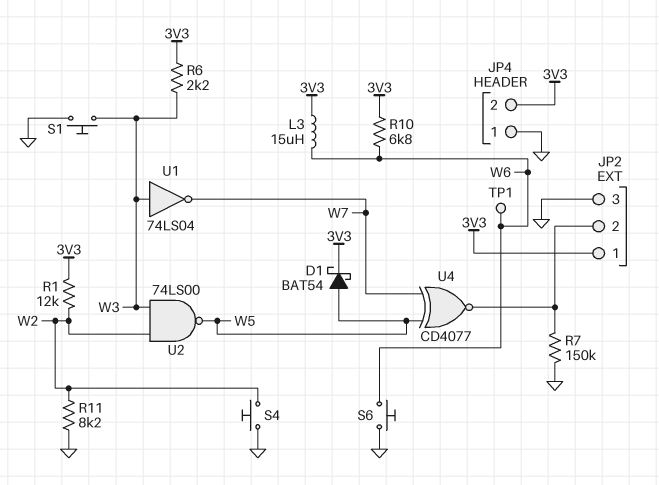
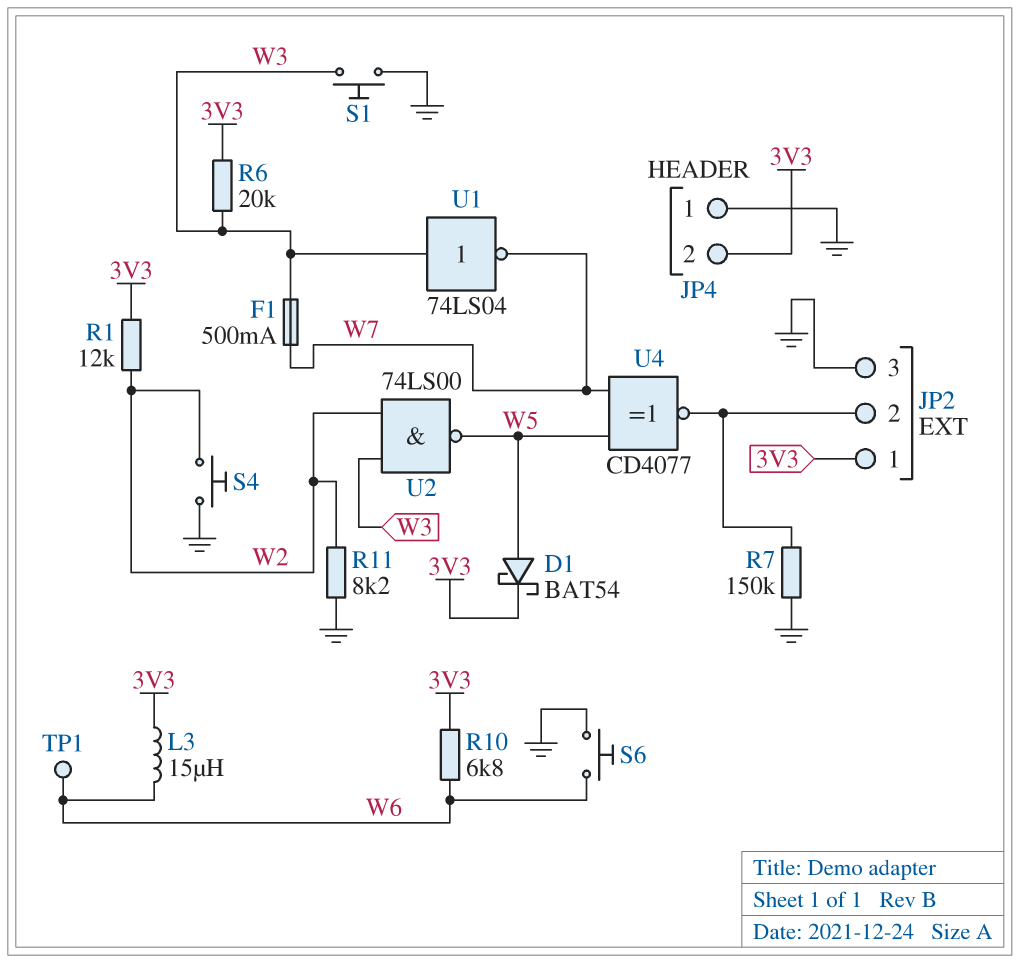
F1: none -> 500mA (W3, W7)
R6: 2.2k (3V3, W3) -> 20k (3V3, W3)

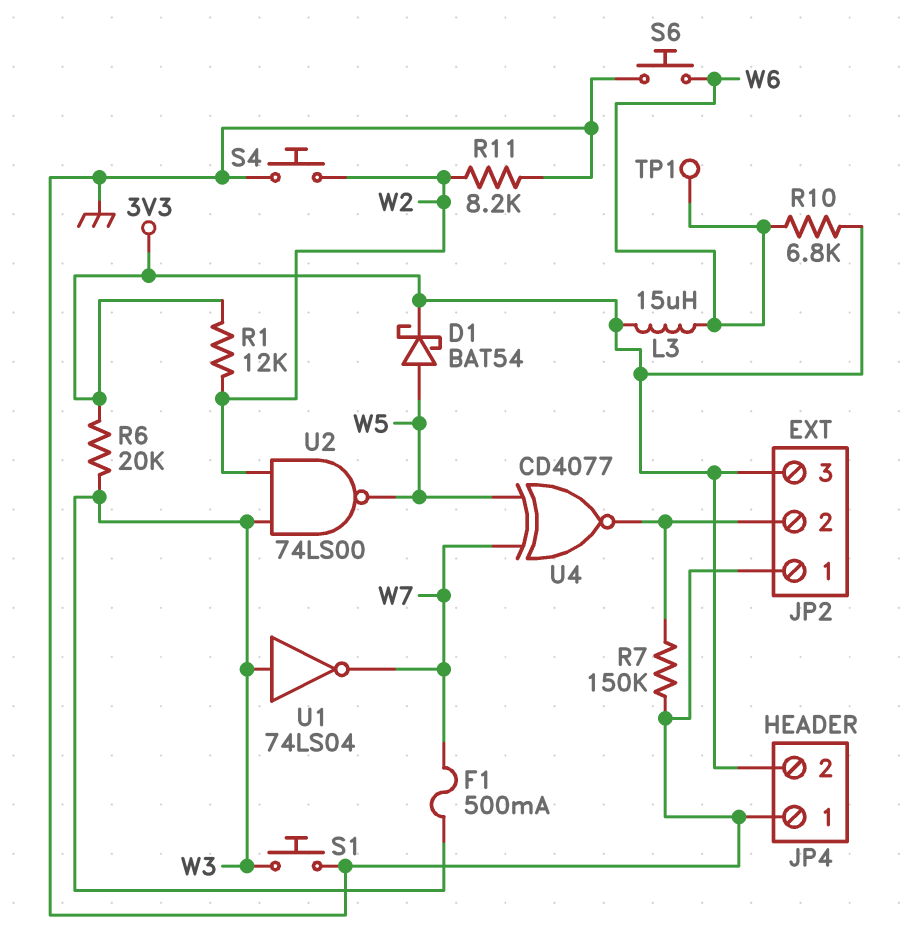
JP2 pin 1: 3V3 -> GND
JP2 pin 3: GND -> 3V3

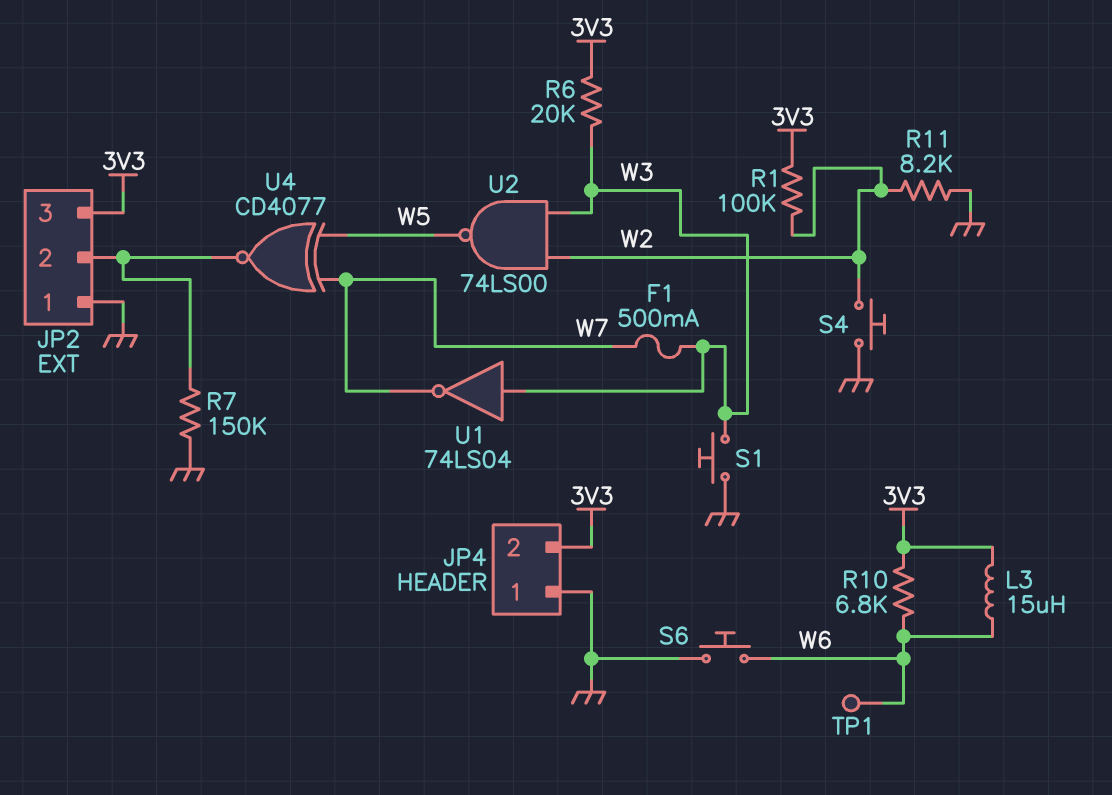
D1: schottky BAT54 (A W5, K 3V3) -> none
R1: 12k (3V3, W2) -> 100k (3V3, W2)

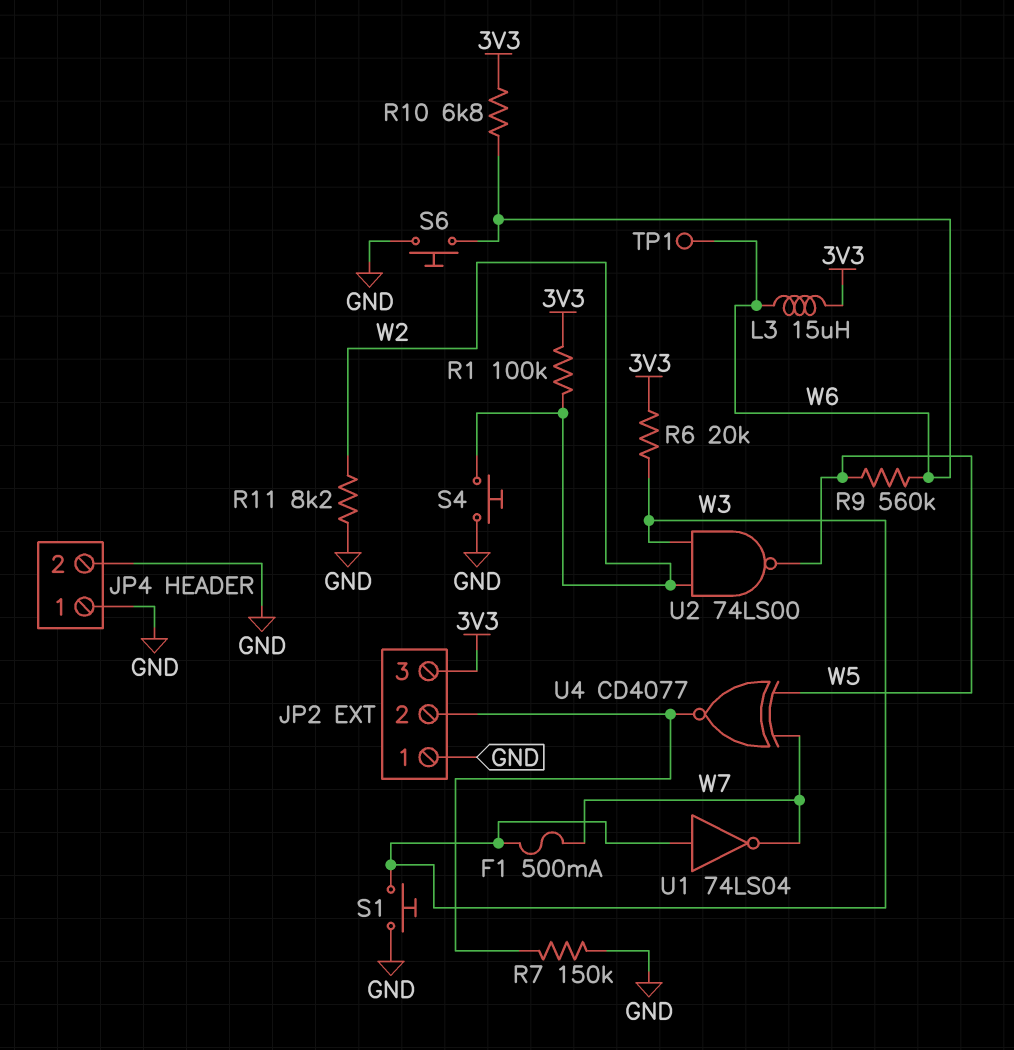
JP4 pin 2: 3V3 -> GND
R9: none -> 560k (W5, W6)

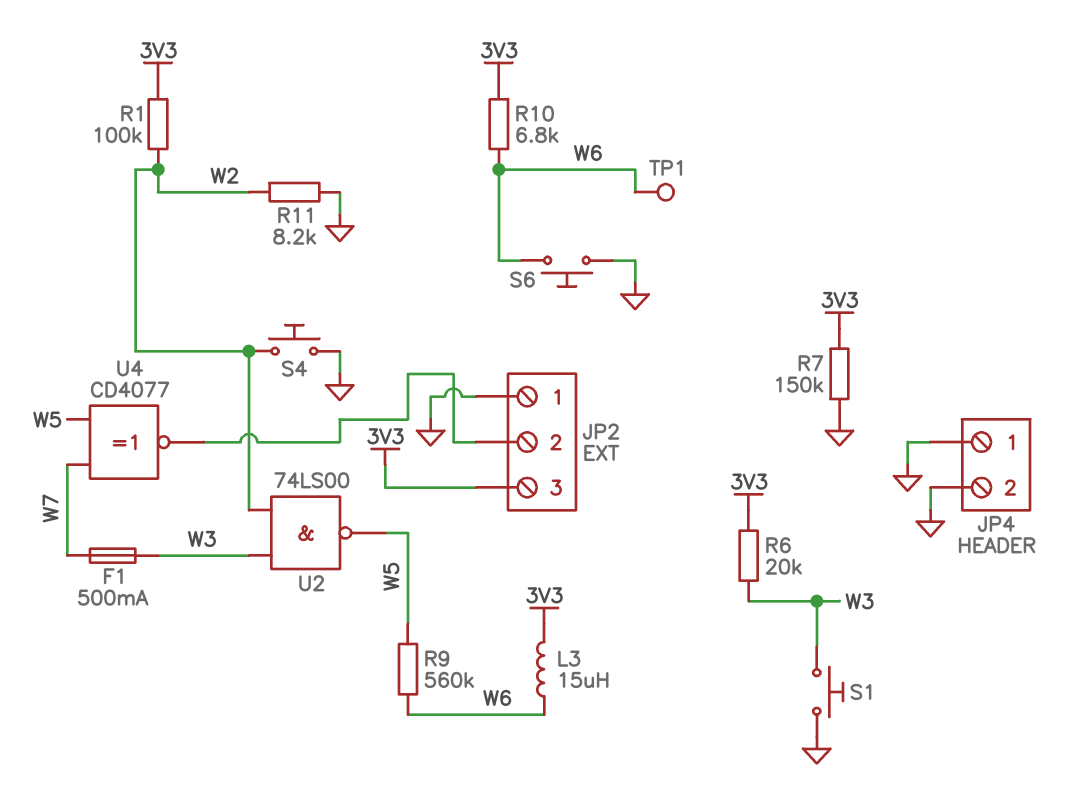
R7: 150k (GND, JP2/2) -> 150k (3V3, GND)
U1: NOT 74LS04 (in W3, out W7) -> none

